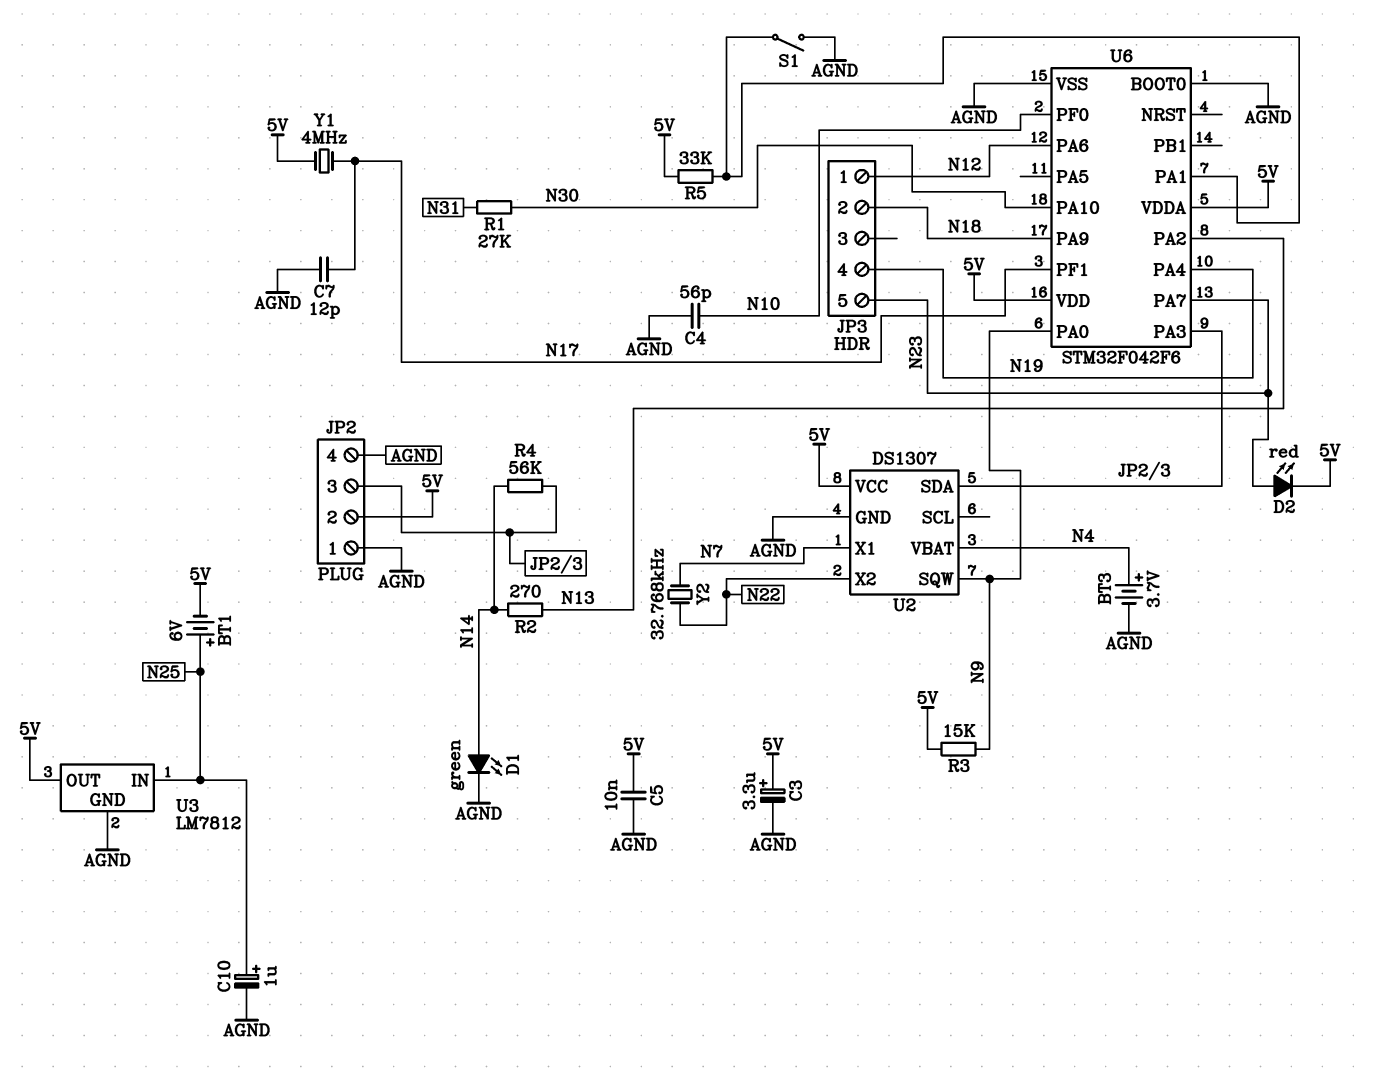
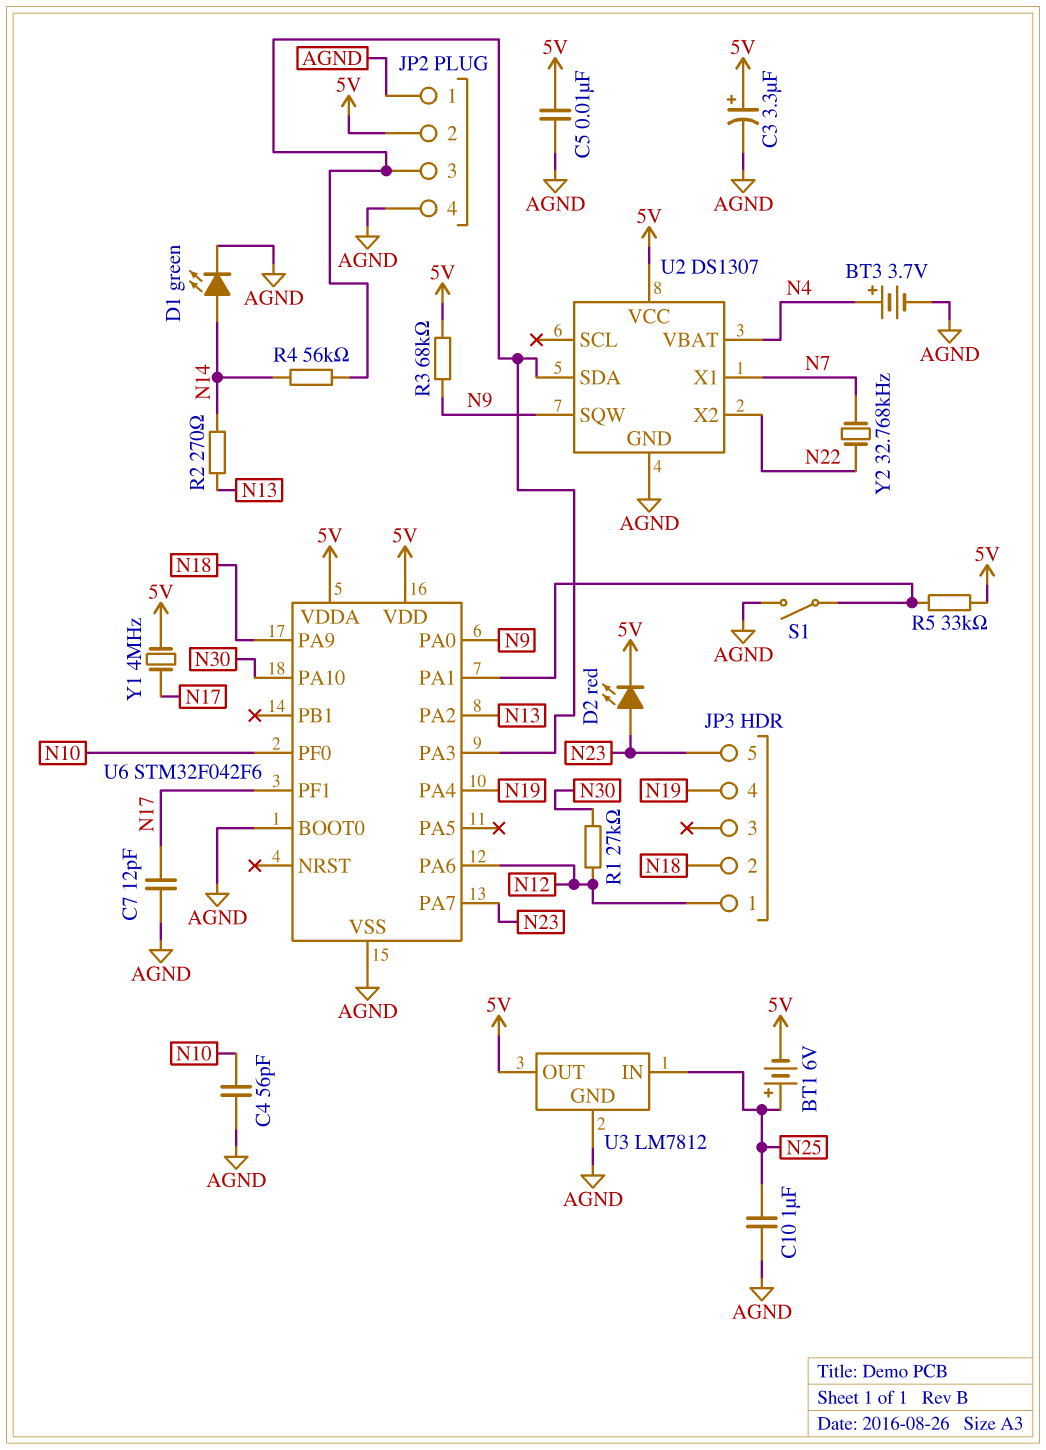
C10: 1uF (plus N25, minus AGND) -> 1uF (AGND, N25)
R1: 27k (N30, N31) -> 27k (N12, N30)
R3: 15k (5V, N9) -> 68k (5V, N9)

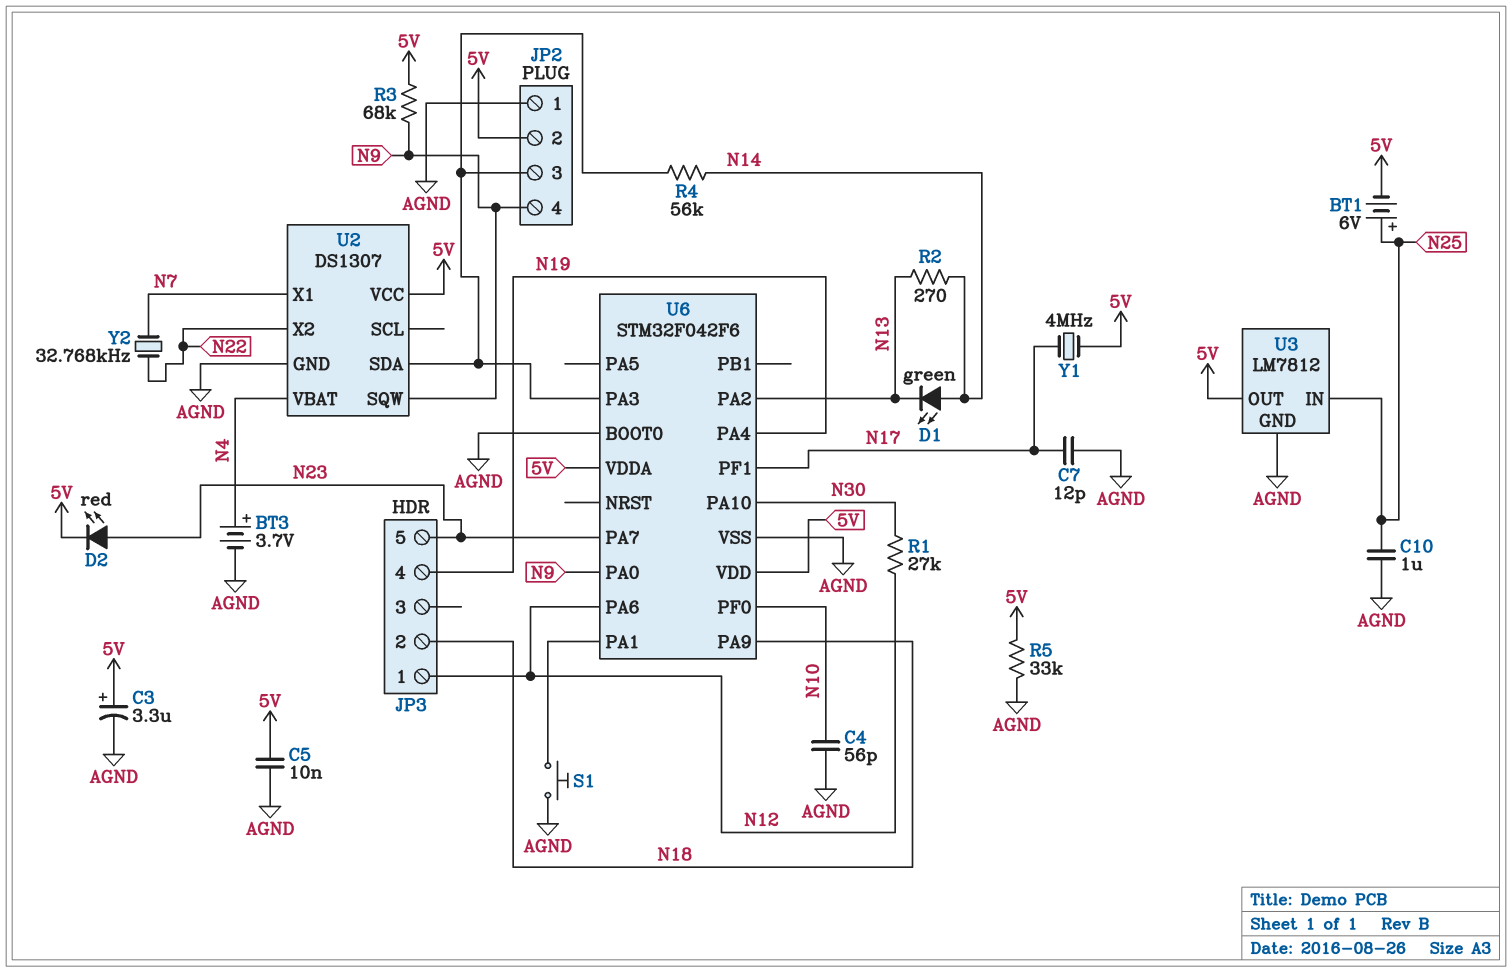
D1: LED green (A N14, K AGND) -> LED green (A N14, K N13)
JP2 pin 4: AGND -> N9
R5: 33k (5V, U6/PA1) -> 33k (5V, AGND)
S1: switch (AGND, U6/PA1) -> button (AGND, U6/PA1)

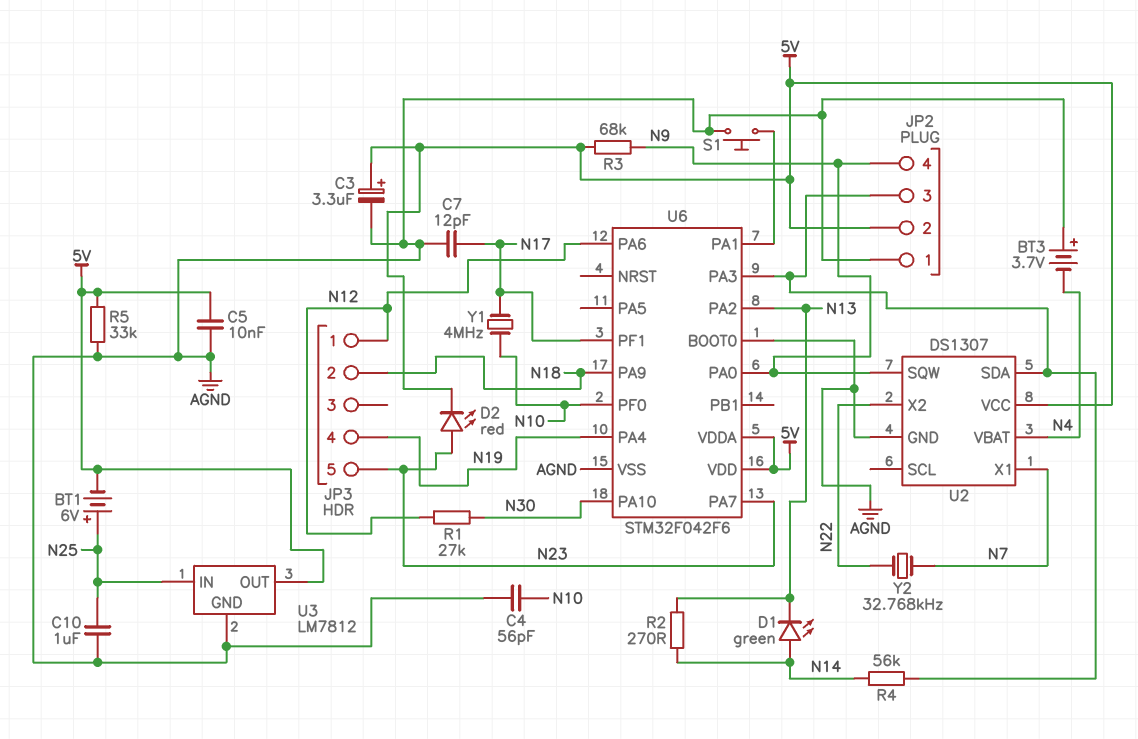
BT3: 3.7V (plus N4, minus AGND) -> 3.7V (plus AGND, minus N4)
Y1: 4MHz (5V, N17) -> 4MHz (N10, N17)

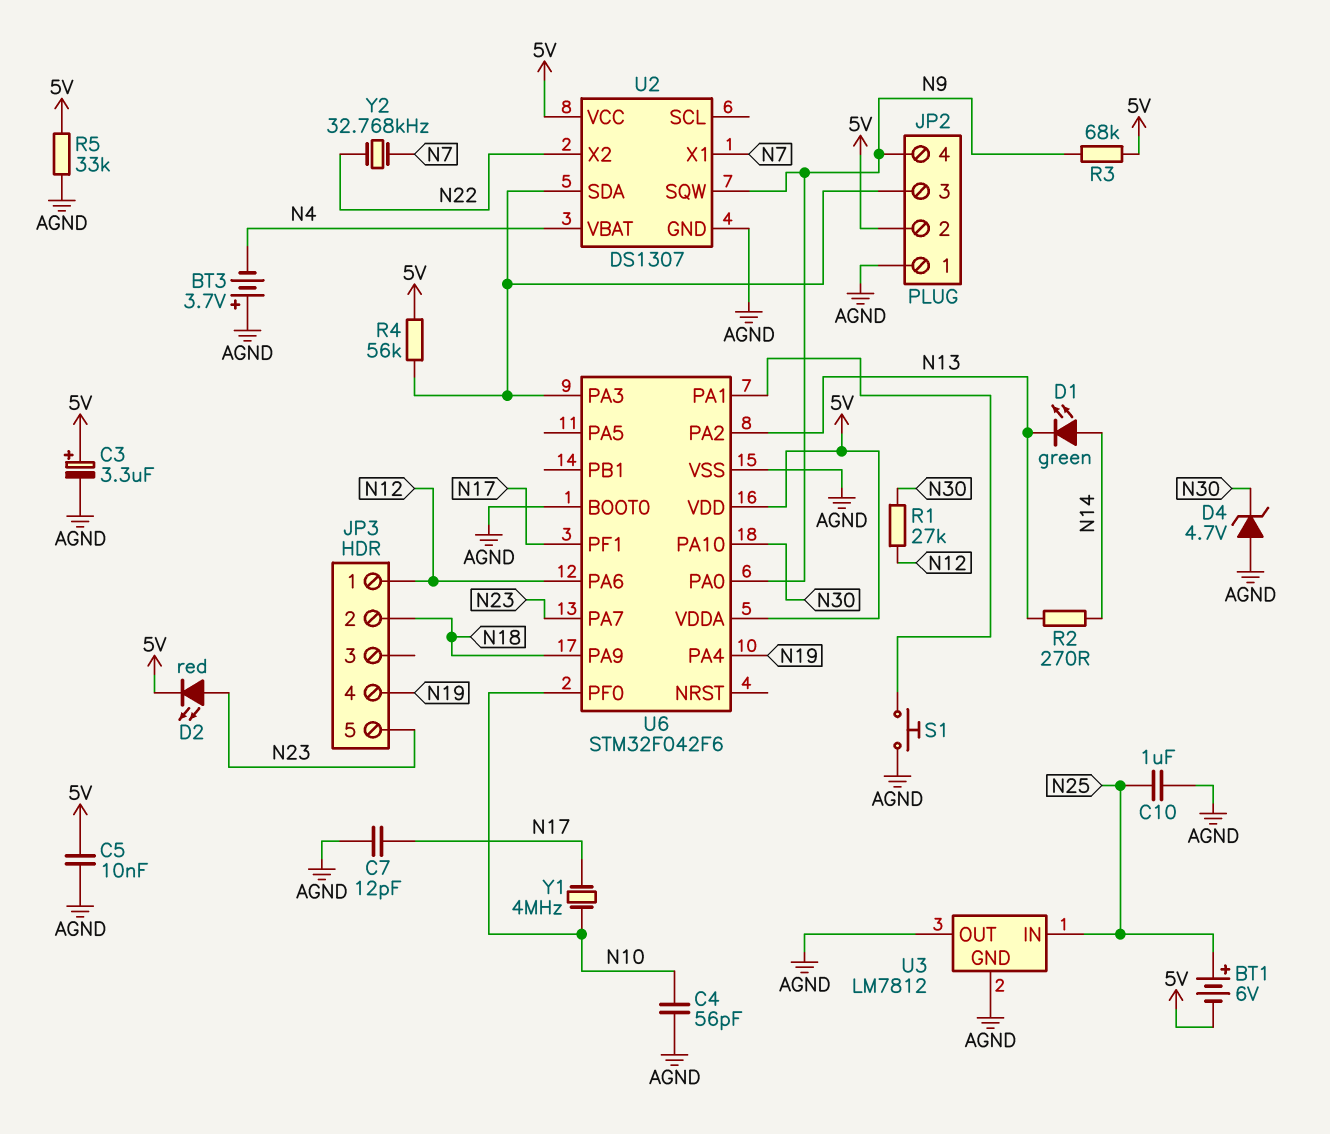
D4: none -> zener 4.7V (A AGND, K N30)
R4: 56k (JP2/3, N14) -> 56k (5V, JP2/3)
U3 pin OUT: 5V -> AGND

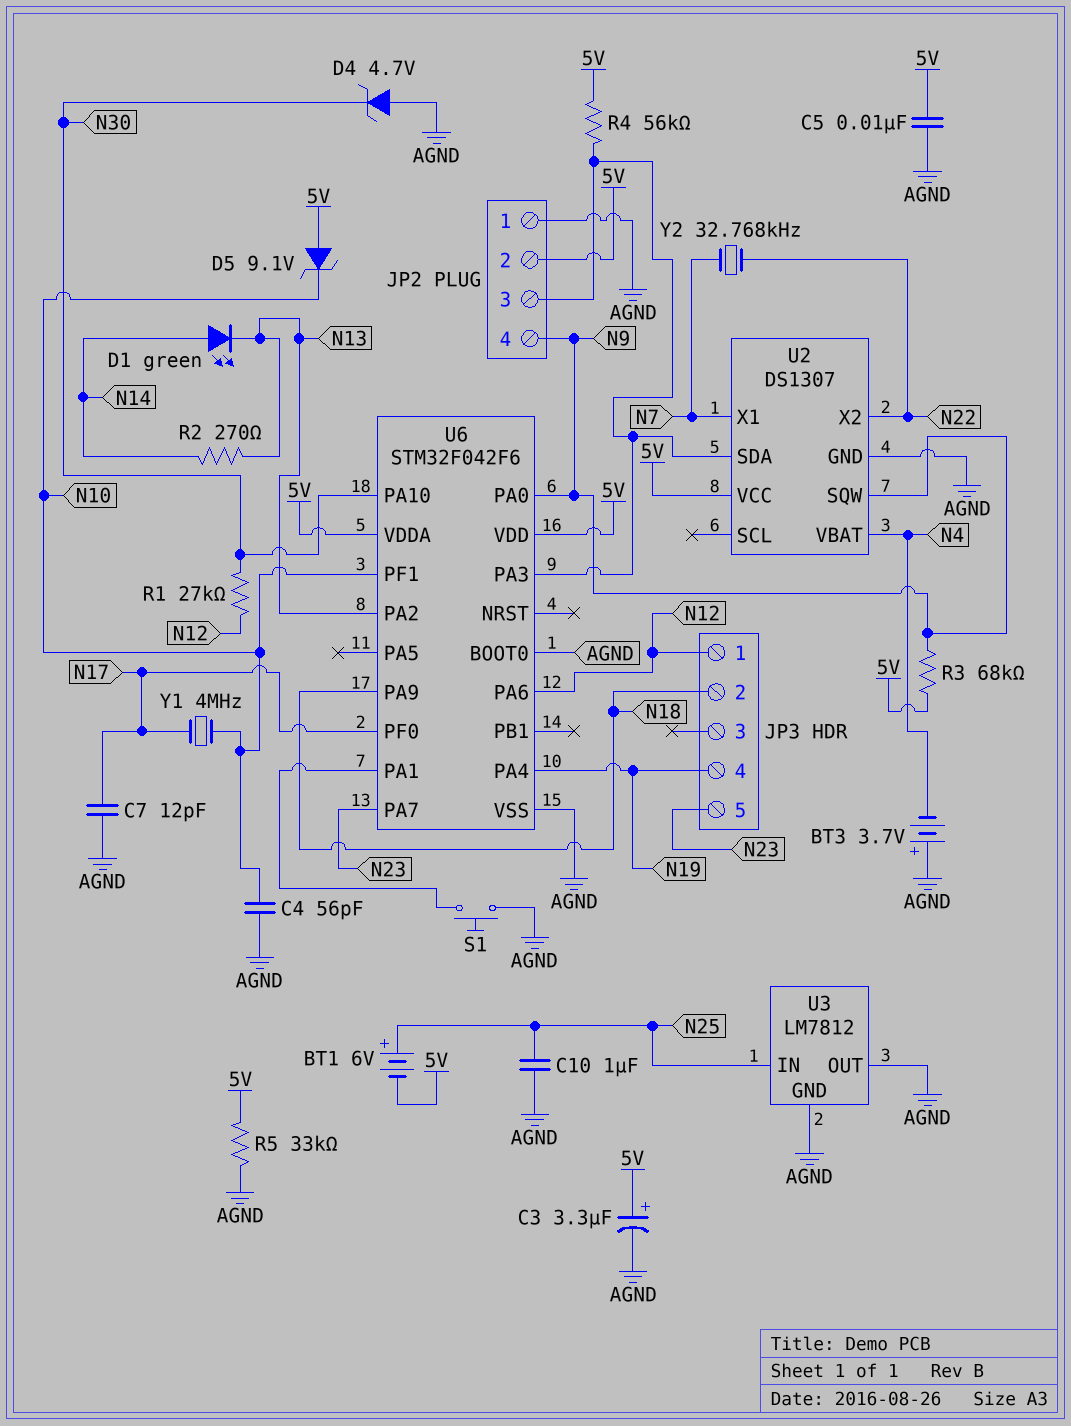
D2: LED red (A N23, K 5V) -> none
D5: none -> zener 9.1V (A 5V, K N10)
U6 pin PF0: N10 -> N17
U6 pin PF1: N17 -> N10

